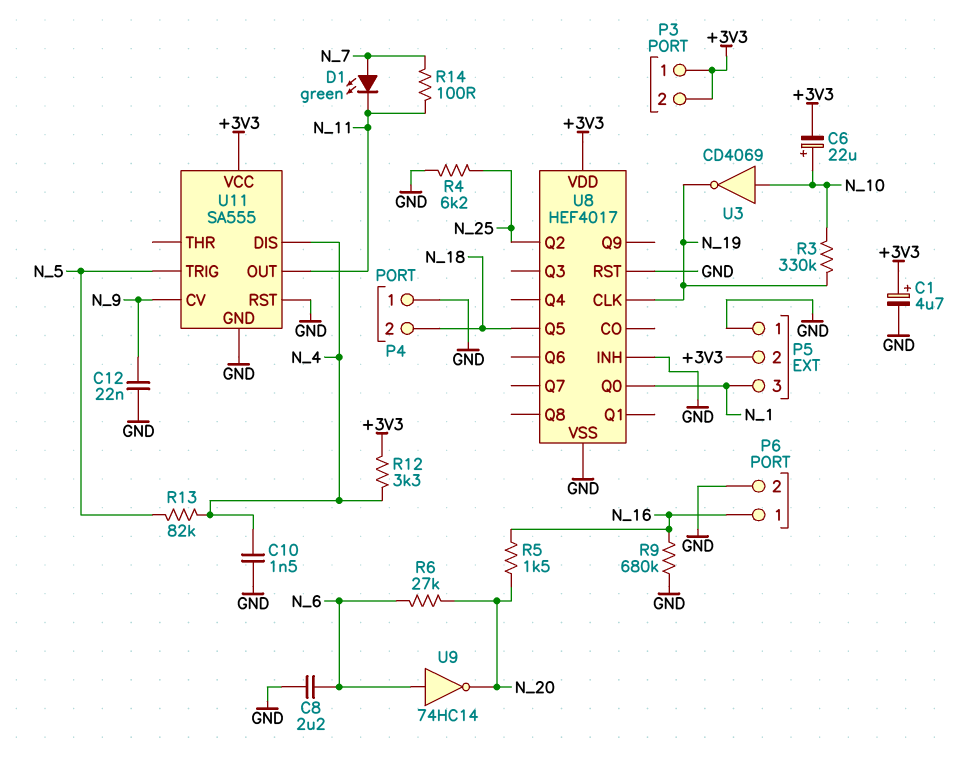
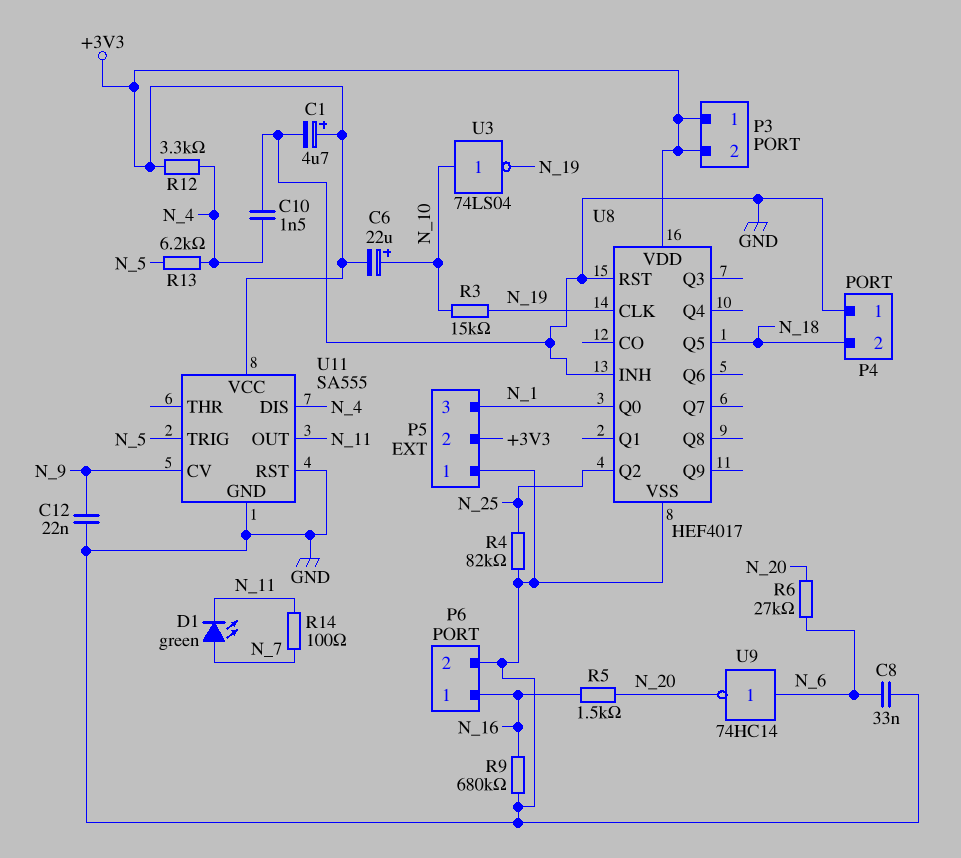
C8: 2.2uF (GND, N_6) -> 33nF (GND, N_6)
R3: 330k (N_10, N_19) -> 15k (N_10, N_19)
R4: 6.2k (GND, N_25) -> 82k (GND, N_25)
R13: 82k (N_4, N_5) -> 6.2k (N_4, N_5)
U3: NOT CD4069 (in N_10, out N_19) -> NOT 74LS04 (in N_10, out N_19)

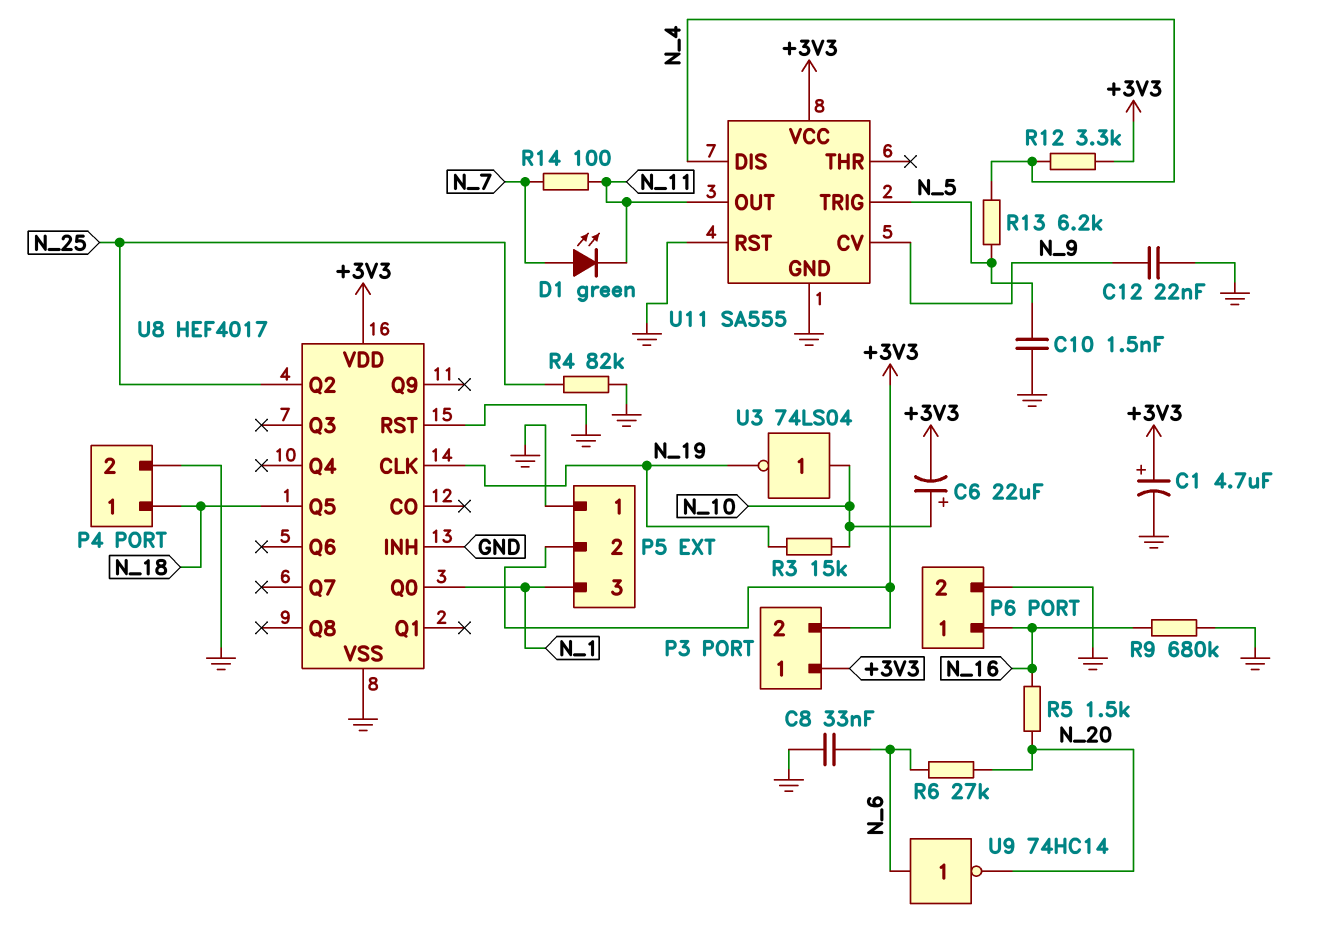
C10: 1.5nF (GND, N_4) -> 1.5nF (GND, N_5)
P4 pin 1: GND -> N_18
P4 pin 2: N_18 -> GND

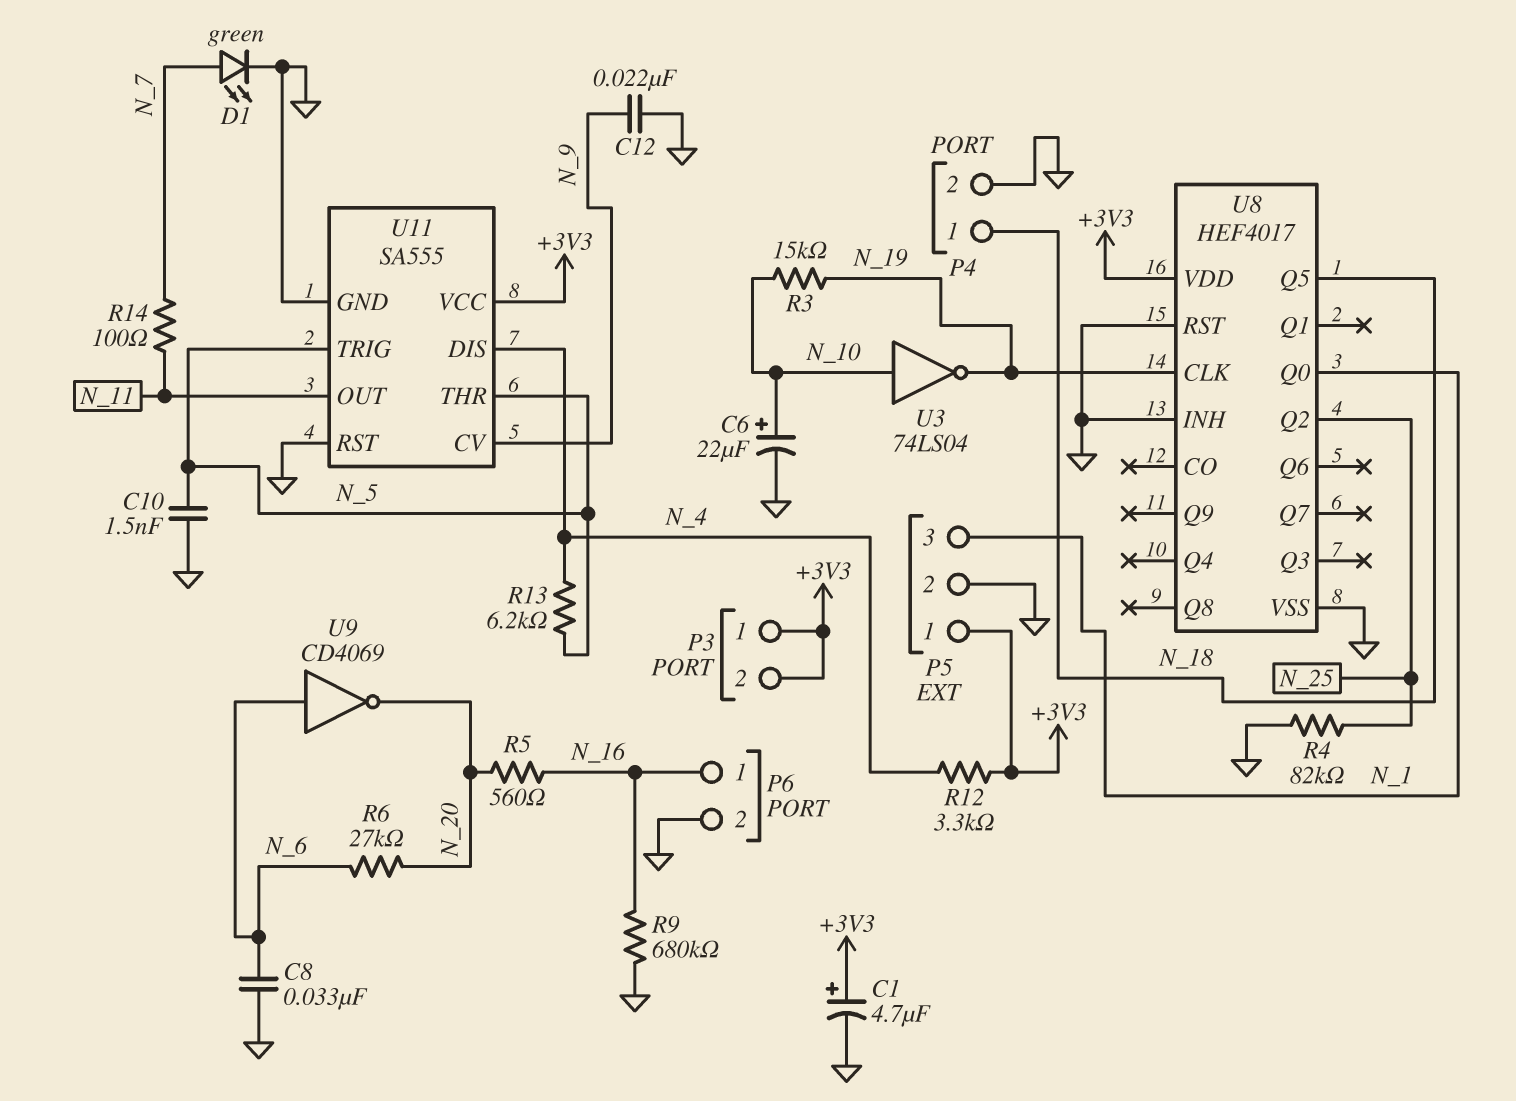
C6: 22uF (plus N_10, minus +3V3) -> 22uF (plus N_10, minus GND)
D1: LED green (A N_7, K N_11) -> LED green (A N_7, K GND)
P5 pin 1: GND -> +3V3
P5 pin 2: +3V3 -> GND
R5: 1.5k (N_16, N_20) -> 560 (N_16, N_20)
U9: NOT 74HC14 (in N_6, out N_20) -> NOT CD4069 (in N_6, out N_20)
U11 pin THR: none -> N_5

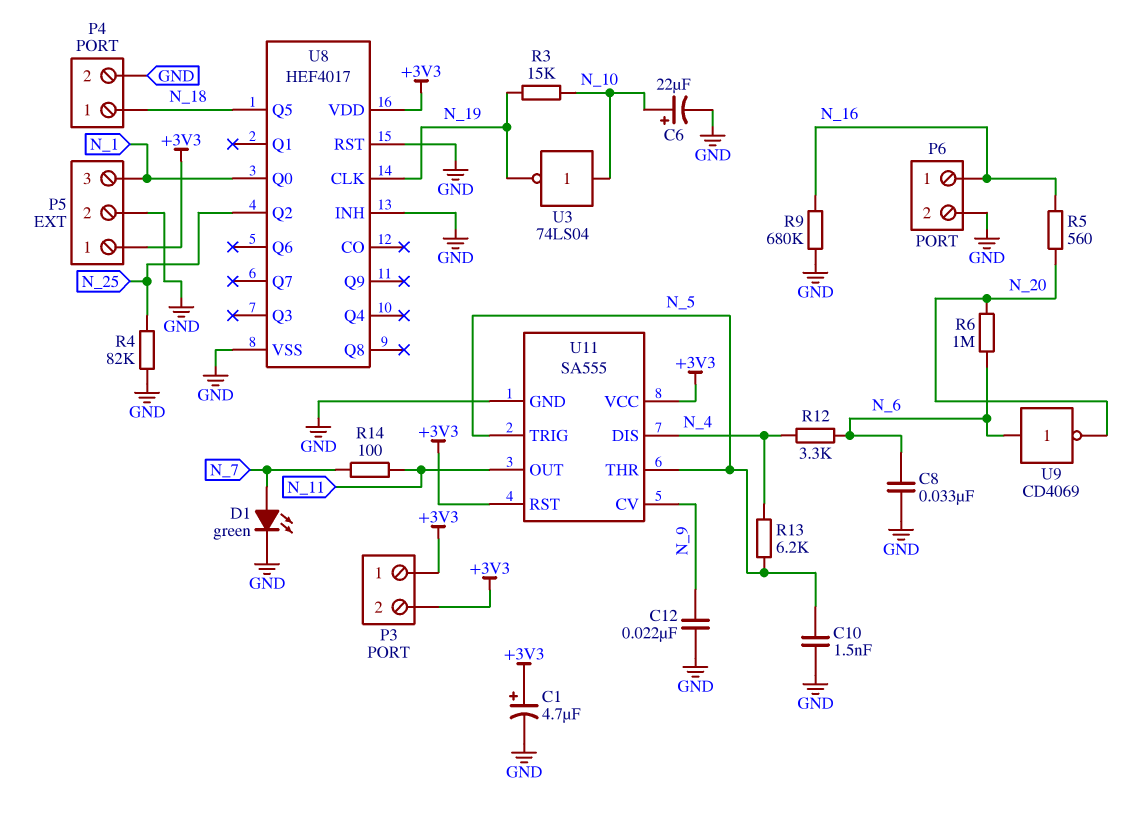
R6: 27k (N_6, N_20) -> 1M (N_6, N_20)
R12: 3.3k (+3V3, N_4) -> 3.3k (N_4, N_6)
U11 pin RST: GND -> +3V3

